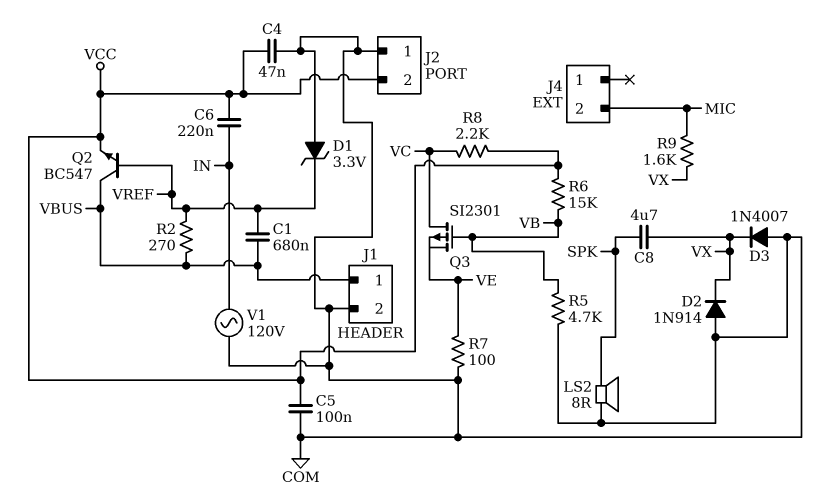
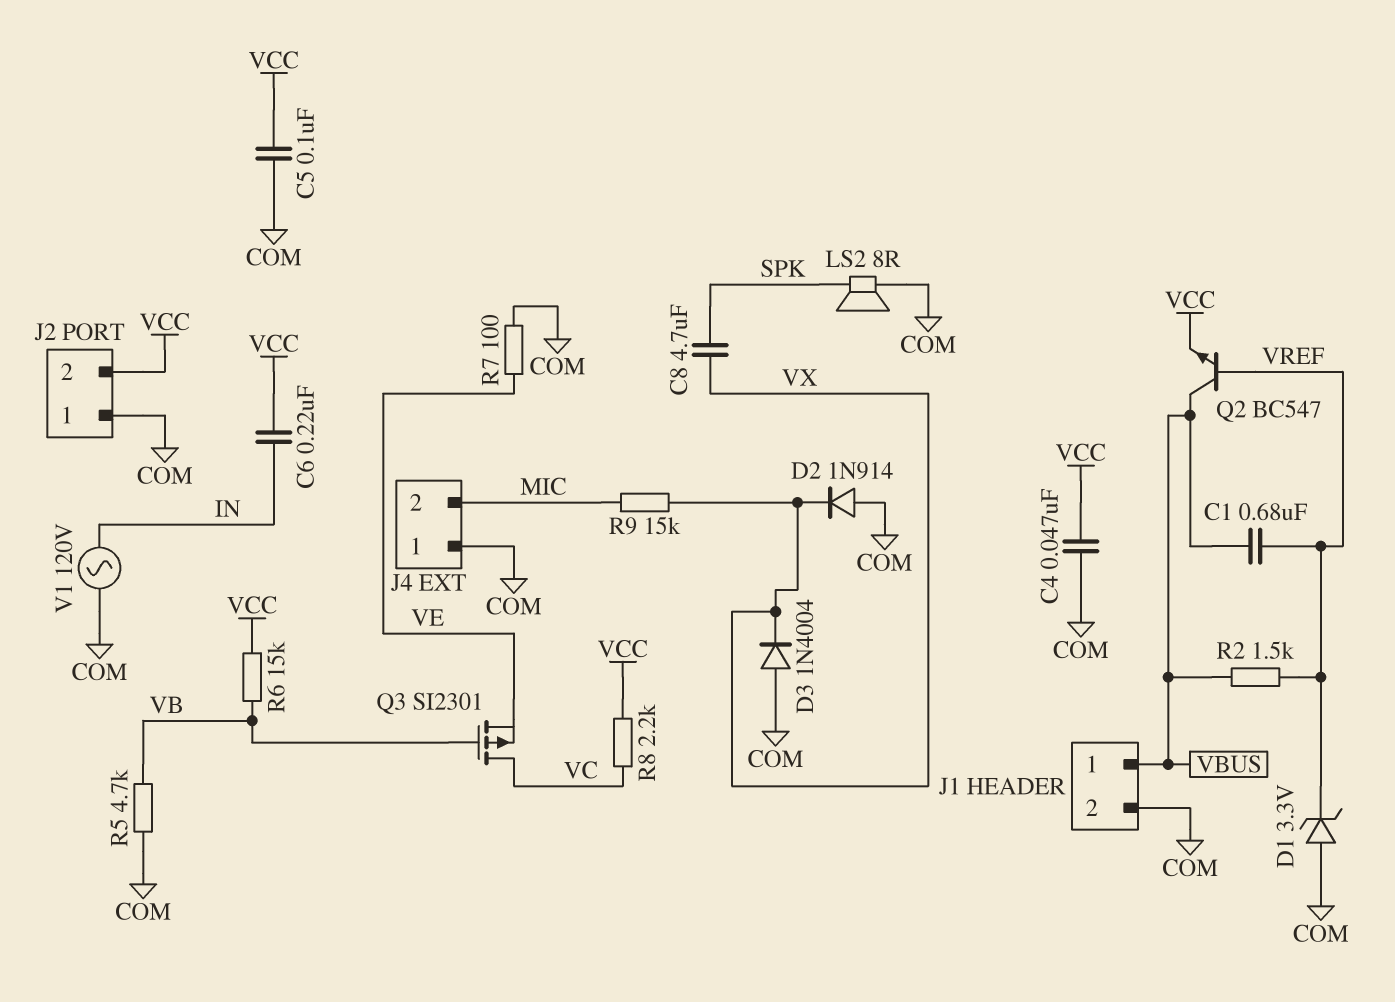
D3: diode 1N4007 (A COM, K VX) -> diode 1N4004 (A COM, K VX)
J4 pin 1: none -> COM
R2: 270 (VBUS, VREF) -> 1.5k (VBUS, VREF)
R9: 1.6k (MIC, VX) -> 15k (MIC, VX)

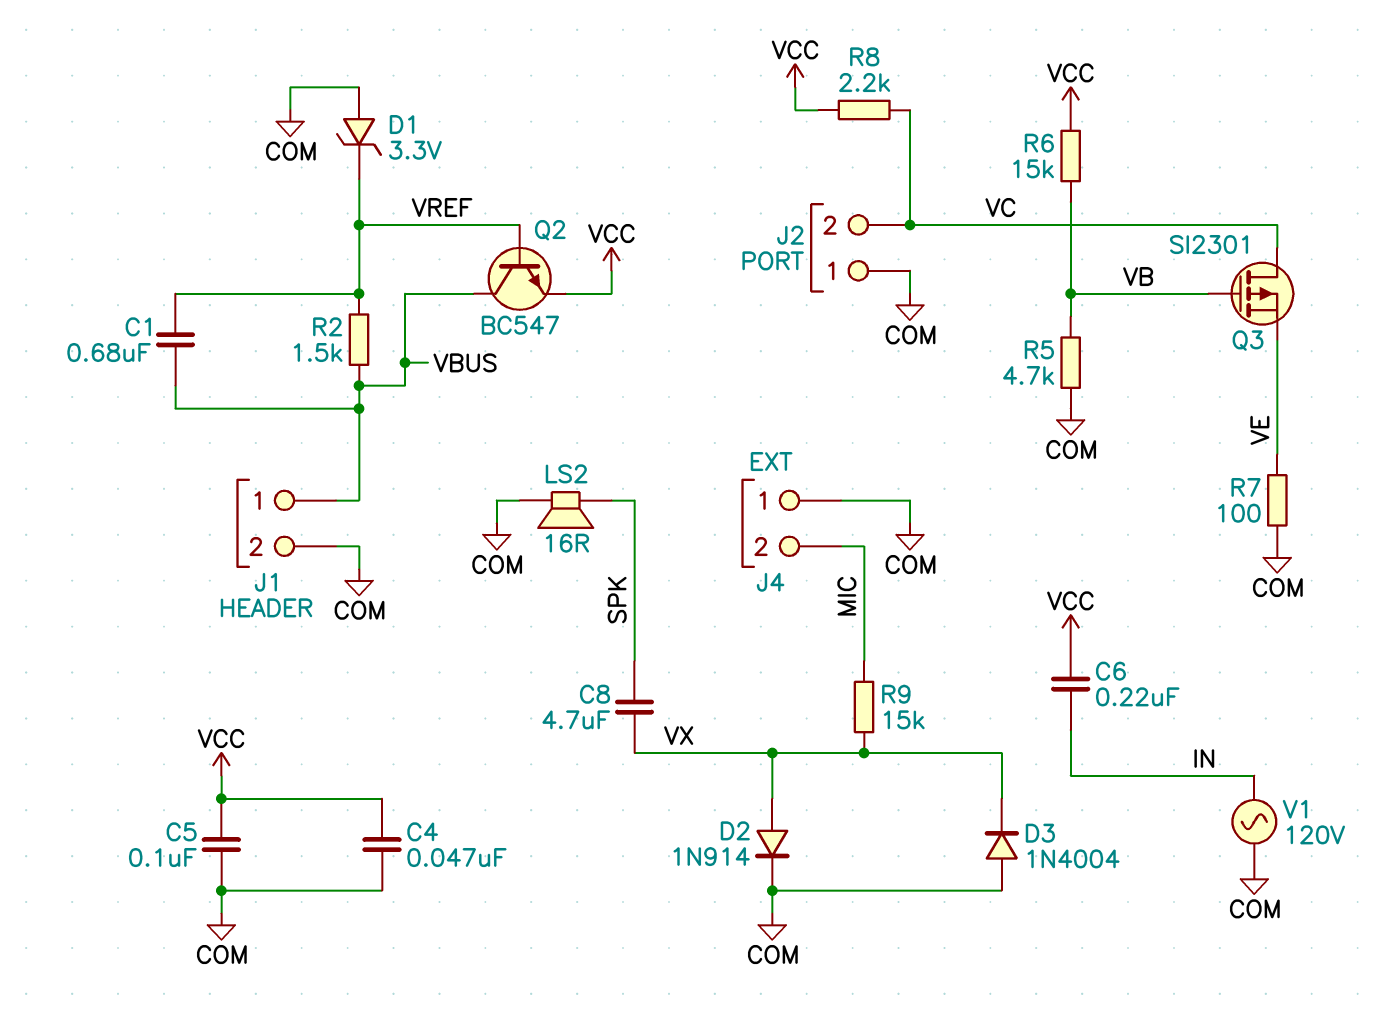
D2: diode 1N914 (A COM, K VX) -> diode 1N914 (A VX, K COM)
J2 pin 2: VCC -> VC
LS2: speaker 8R (COM, SPK) -> speaker 16R (COM, SPK)

